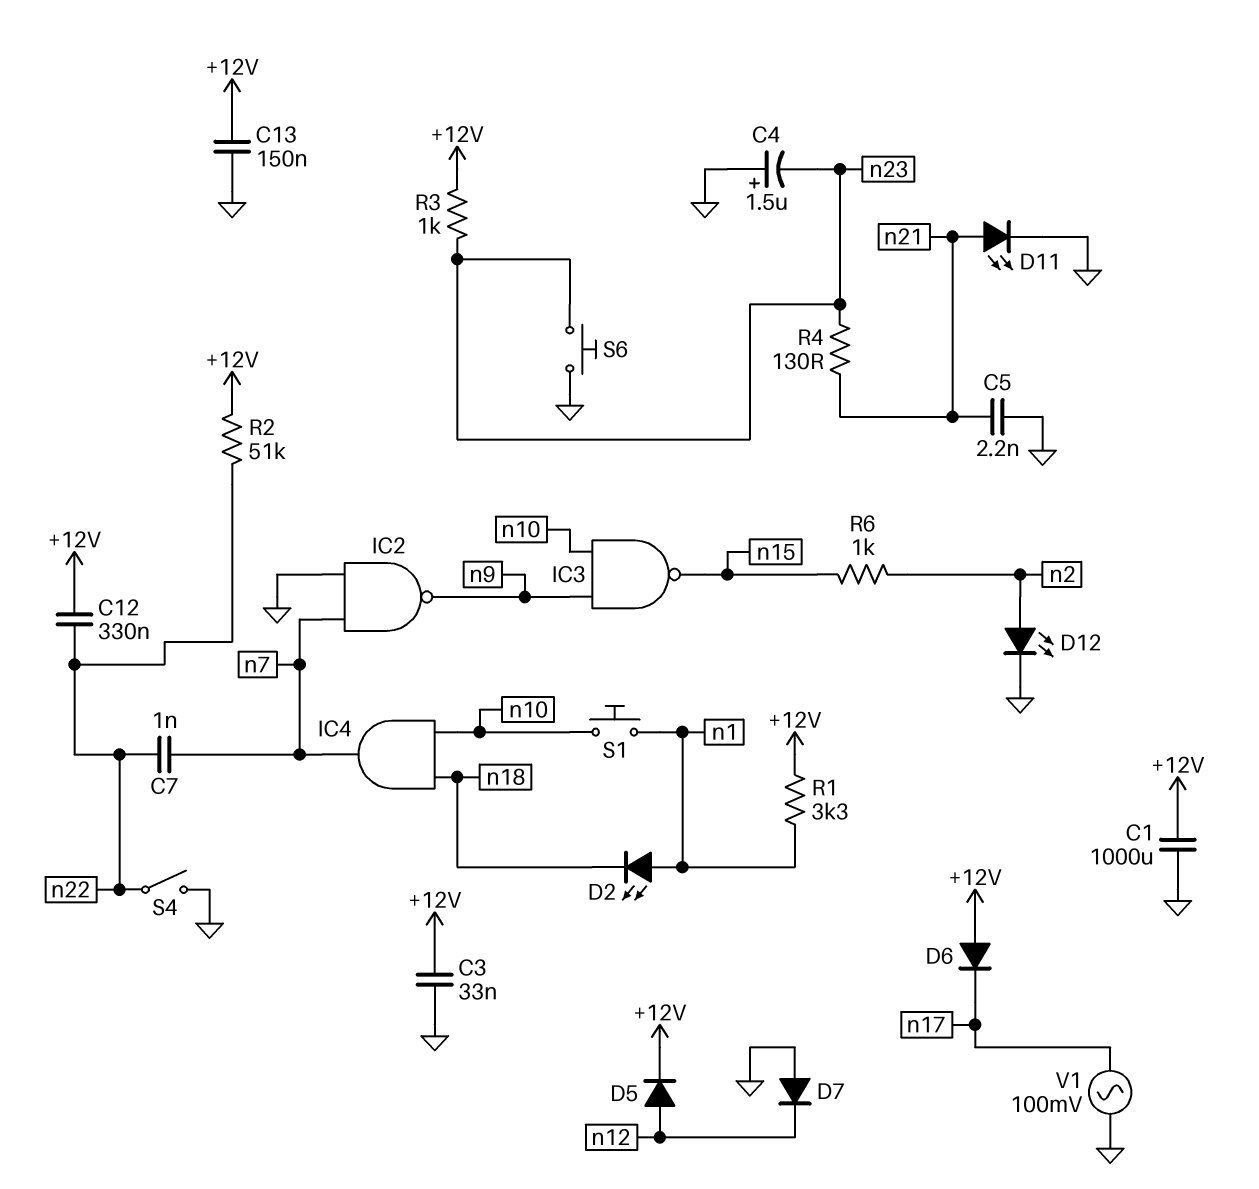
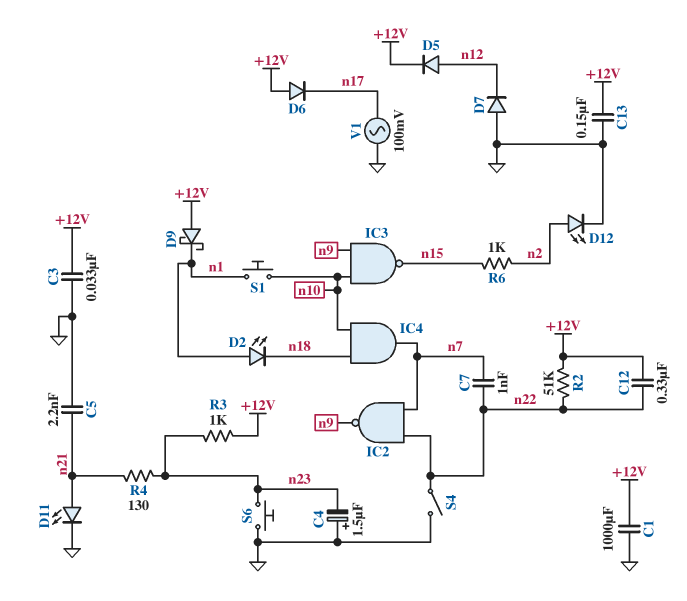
D9: none -> schottky (A +12V, K n1)
IC2: NAND (in GND, in n7, out n9) -> NAND (in n7, in n22, out n9)
R1: 3.3k (+12V, n1) -> none

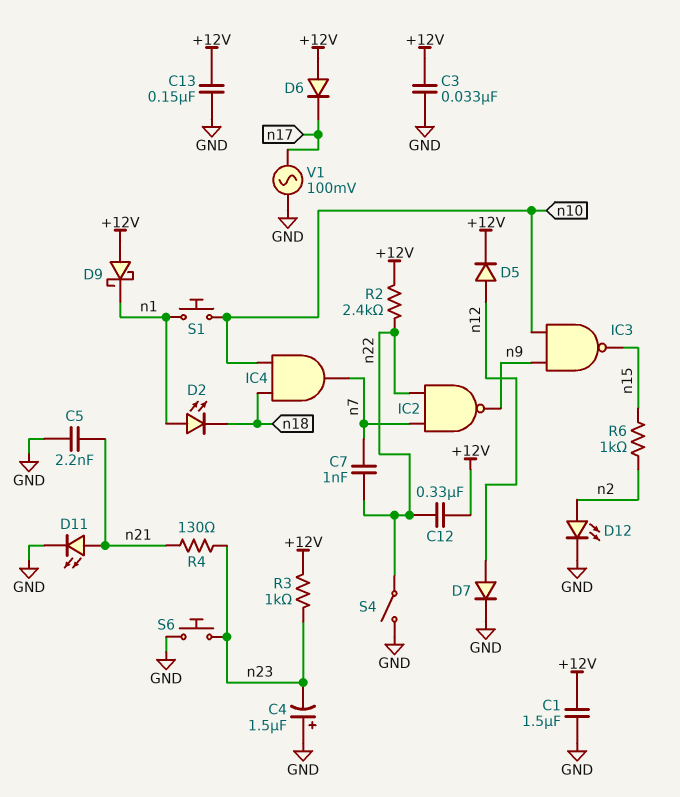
C1: 1000uF (+12V, GND) -> 1.5uF (+12V, GND)
D7: diode (A GND, K n12) -> diode (A n12, K GND)
R2: 51k (+12V, n22) -> 2.4k (+12V, n22)

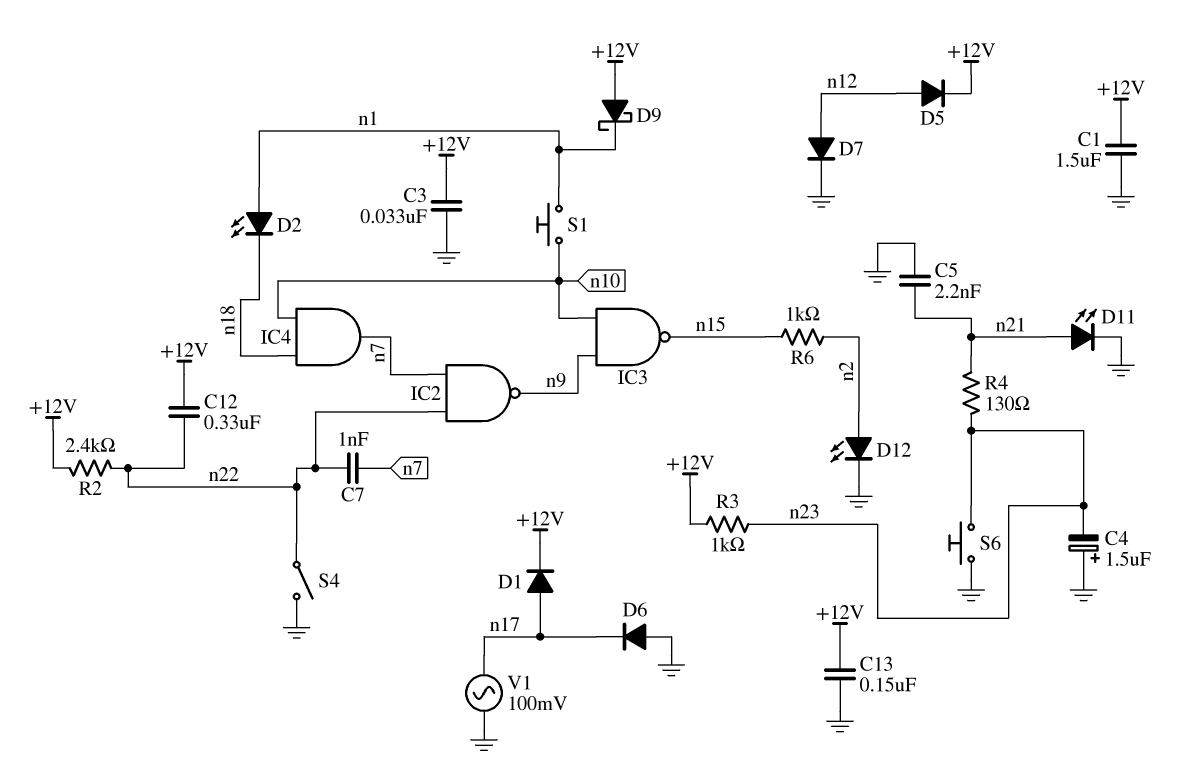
D1: none -> diode (A n17, K +12V)
D6: diode (A +12V, K n17) -> diode (A GND, K n17)

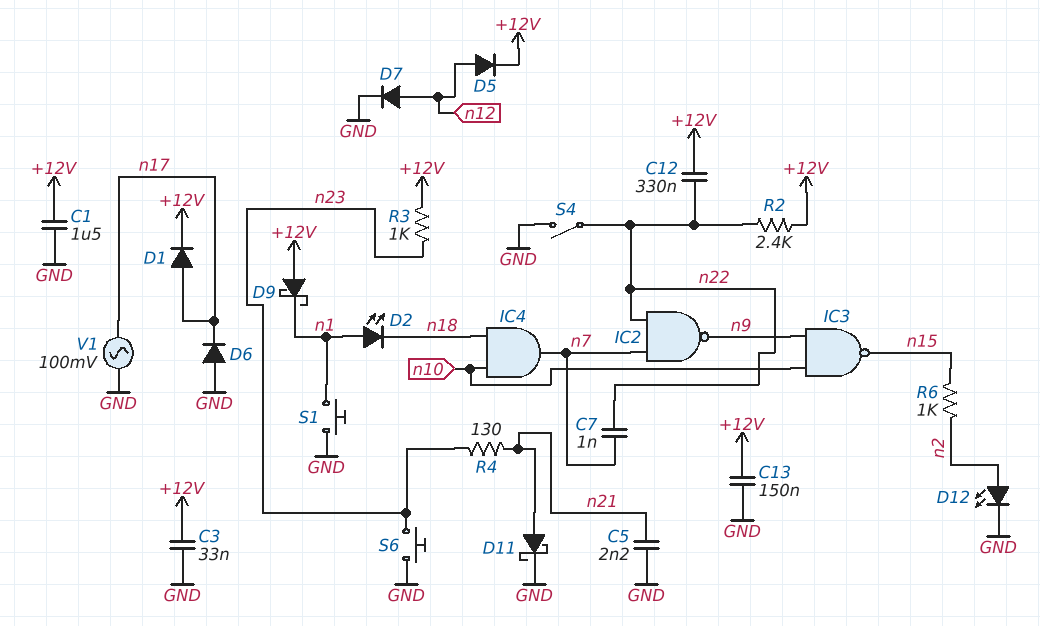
C4: 1.5uF (plus GND, minus n23) -> none
D11: LED (A n21, K GND) -> schottky (A n21, K GND)
S1: button (n1, n10) -> button (GND, n1)

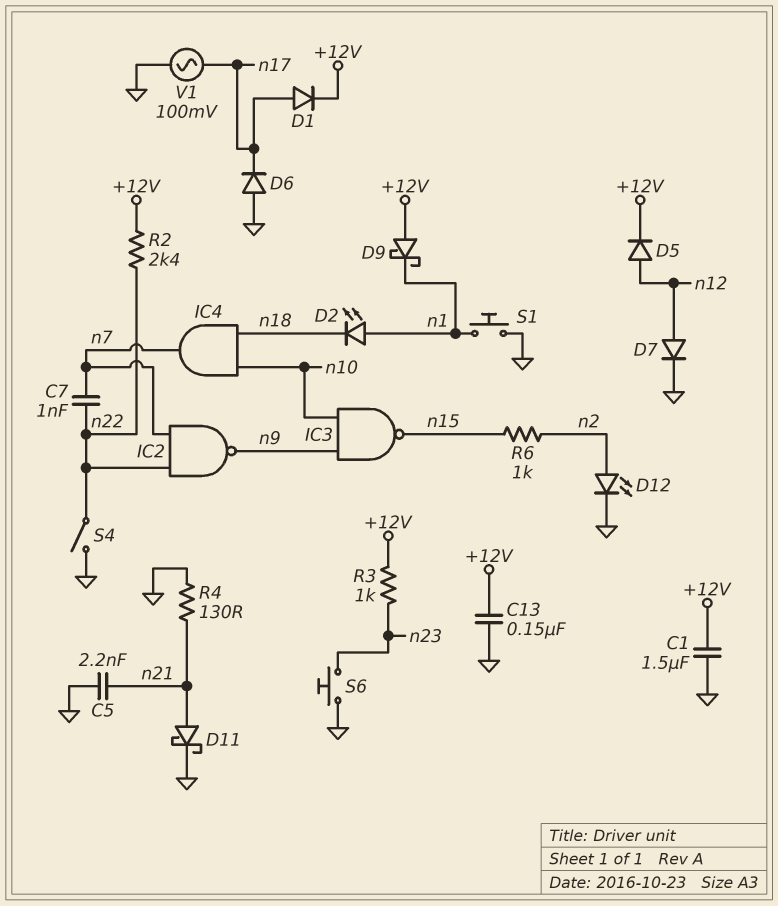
C3: 33nF (+12V, GND) -> none
C12: 330nF (+12V, n22) -> none
R4: 130 (n21, n23) -> 130 (GND, n21)

